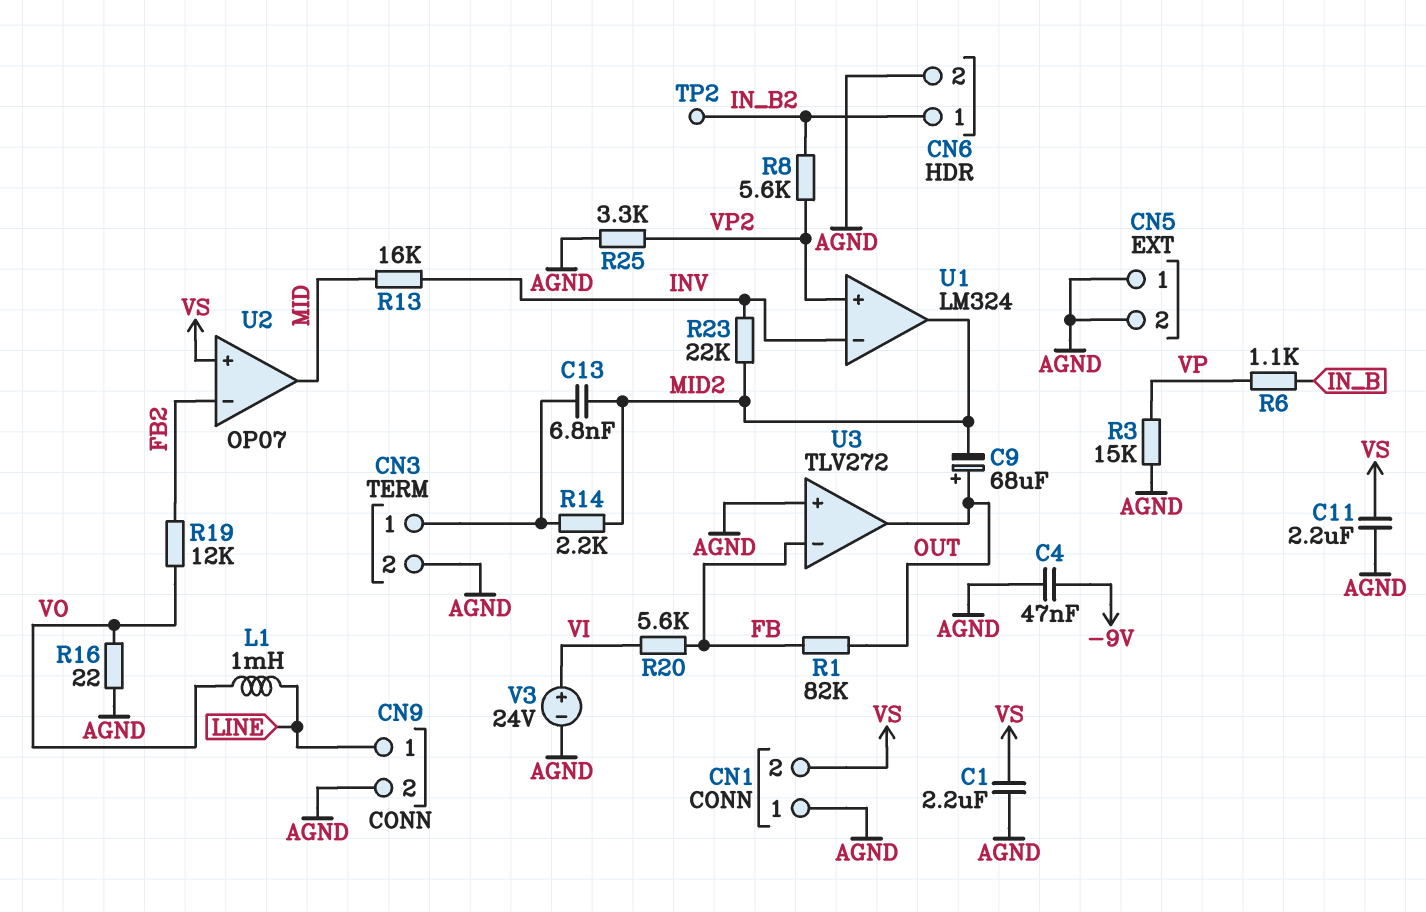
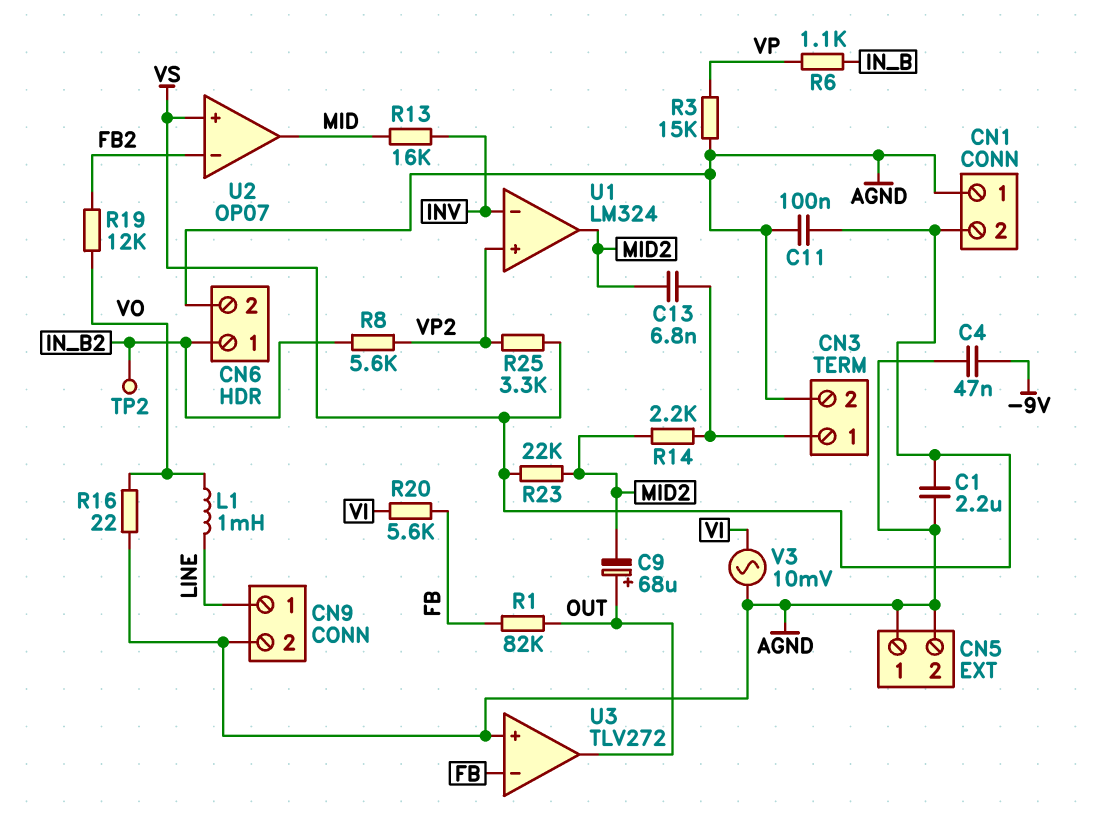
C11: 2.2uF (AGND, VS) -> 100nF (AGND, VS)
R23: 22k (INV, MID2) -> 22k (MID2, VS)
R25: 3.3k (AGND, VP2) -> 3.3k (VP2, VS)
V3: 24V (plus VI, minus AGND) -> AC 10mV (AGND, VI)

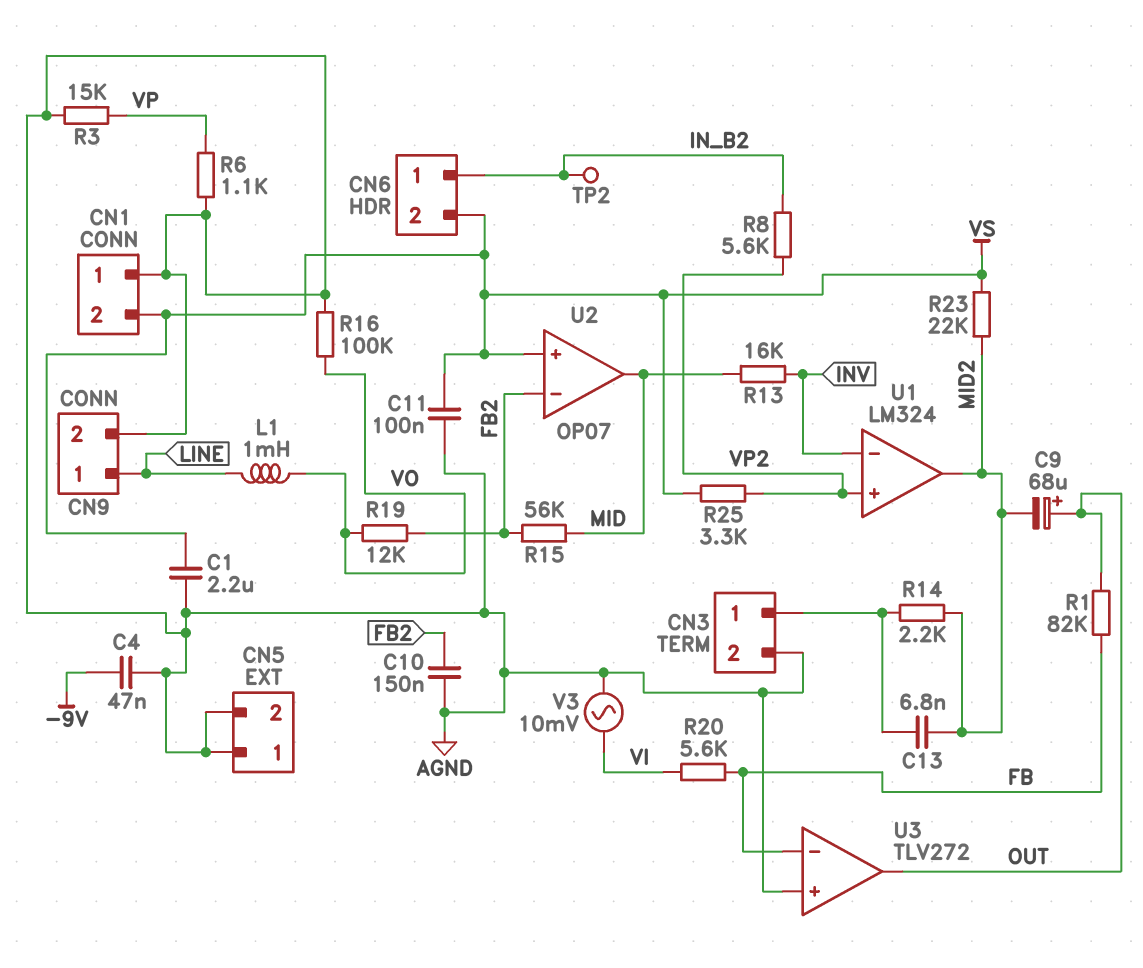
C10: none -> 150nF (AGND, FB2)
CN6 pin 2: AGND -> VS
R6: 1.1k (IN_B, VP) -> 1.1k (AGND, VP)
R15: none -> 56k (FB2, MID)
R16: 22 (AGND, VO) -> 100k (AGND, VO)

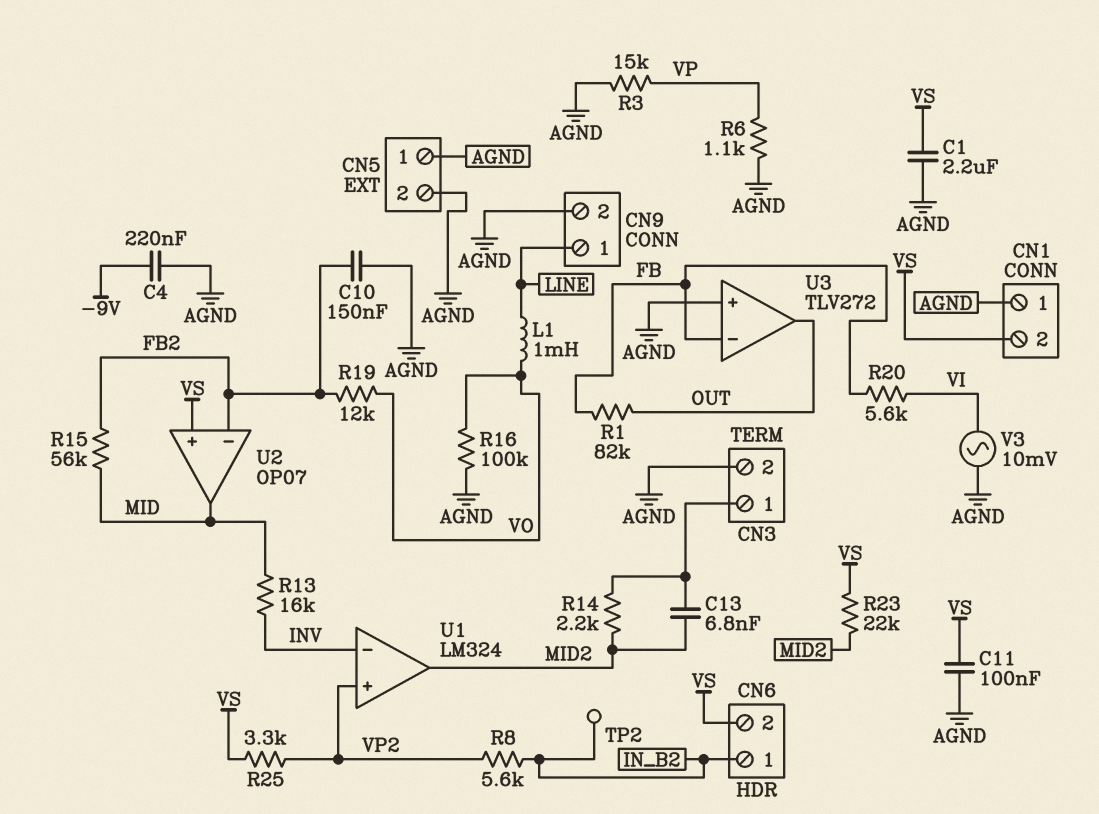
C4: 47nF (-9V, AGND) -> 220nF (-9V, AGND)
C9: 68uF (plus OUT, minus MID2) -> none

